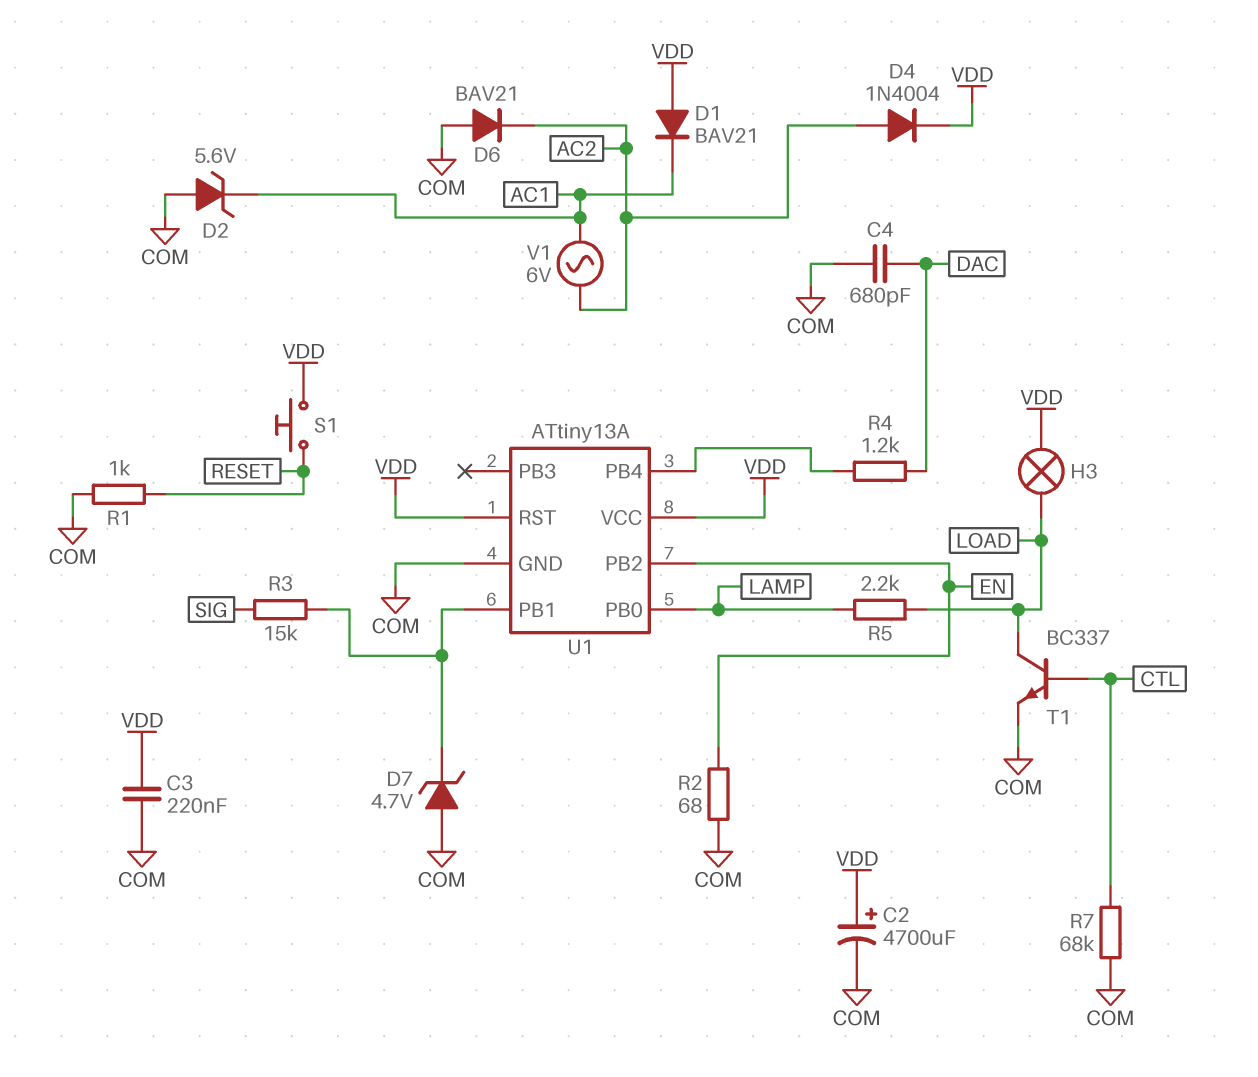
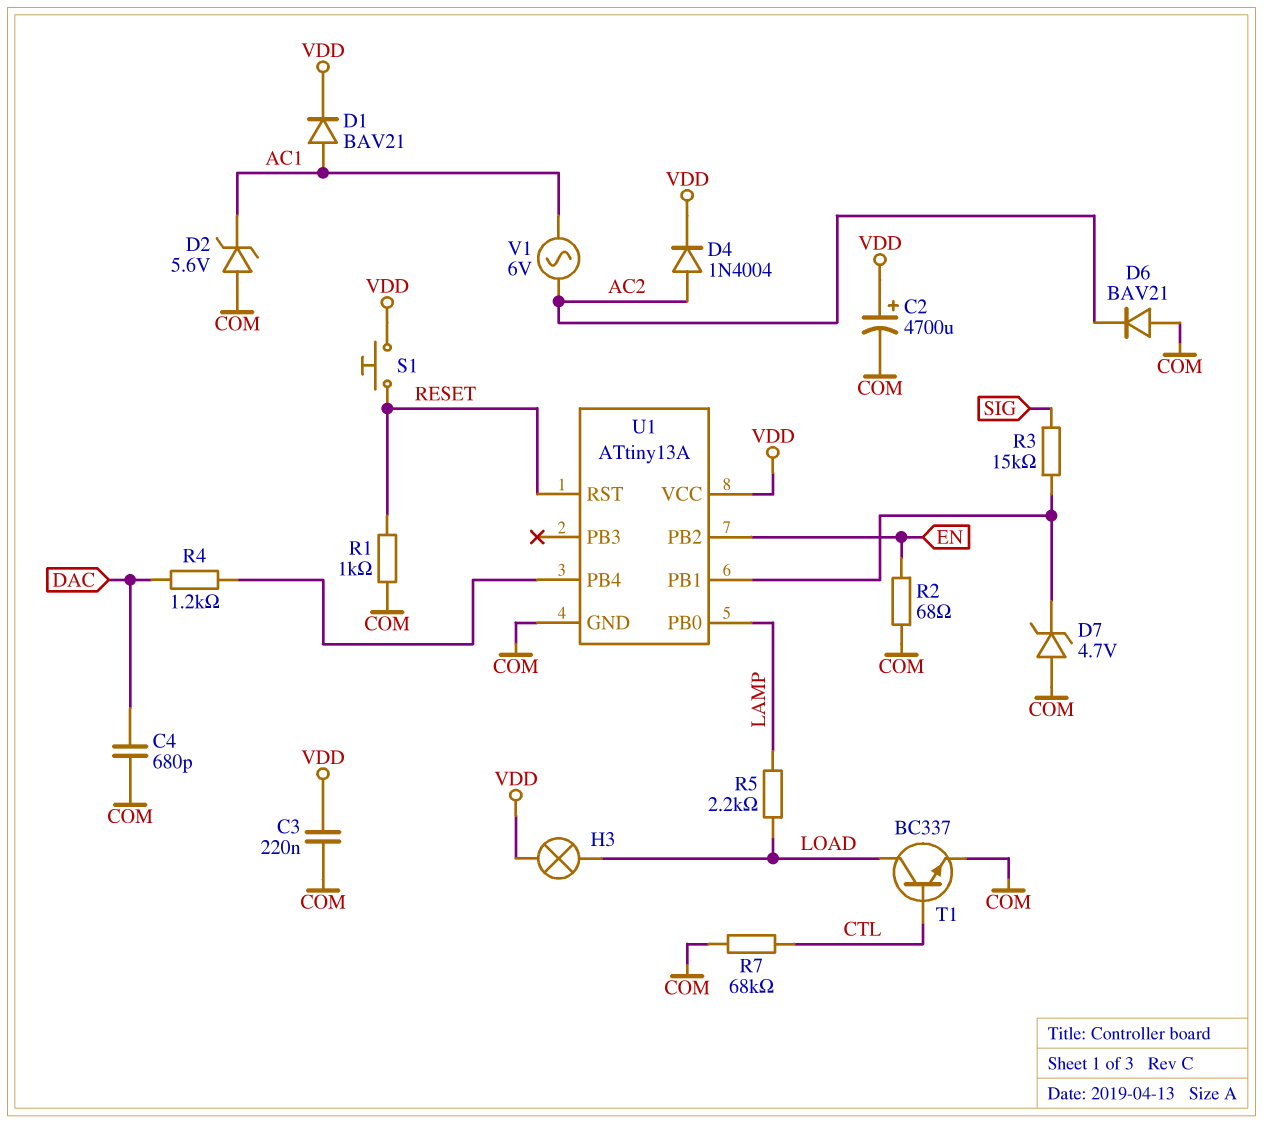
D1: diode BAV21 (A VDD, K AC1) -> diode BAV21 (A AC1, K VDD)
U1 pin RST: VDD -> RESET

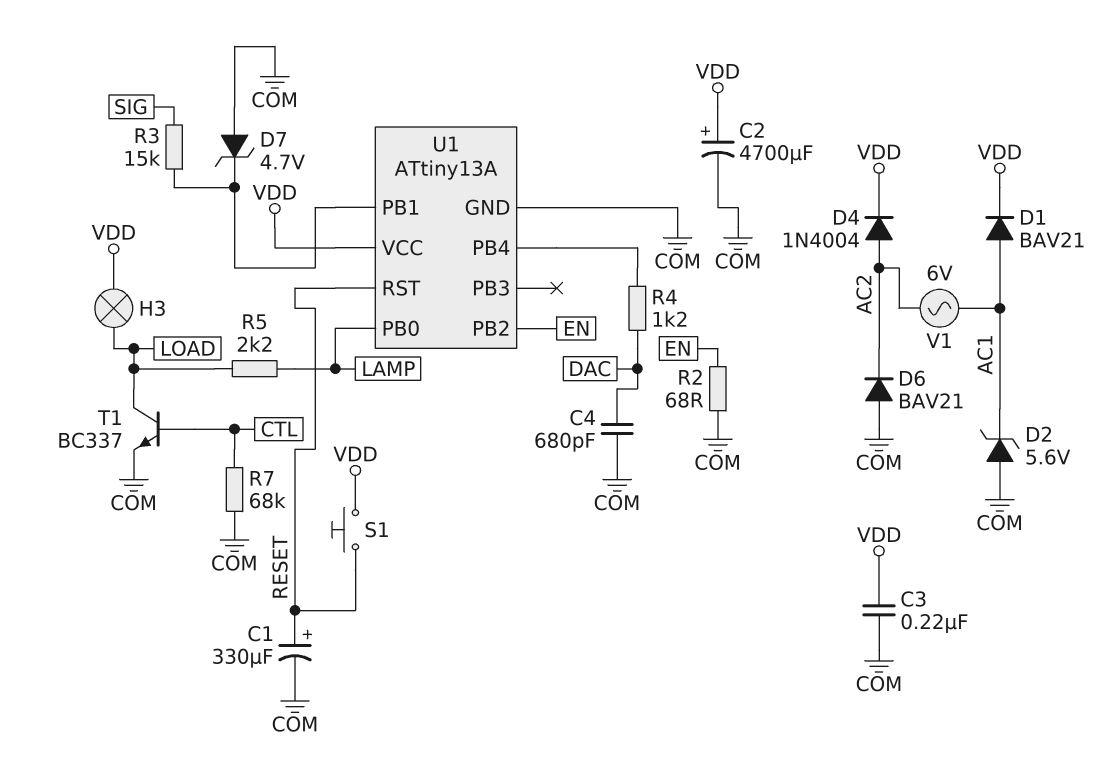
C1: none -> 330uF (plus RESET, minus COM)
R1: 1k (COM, RESET) -> none

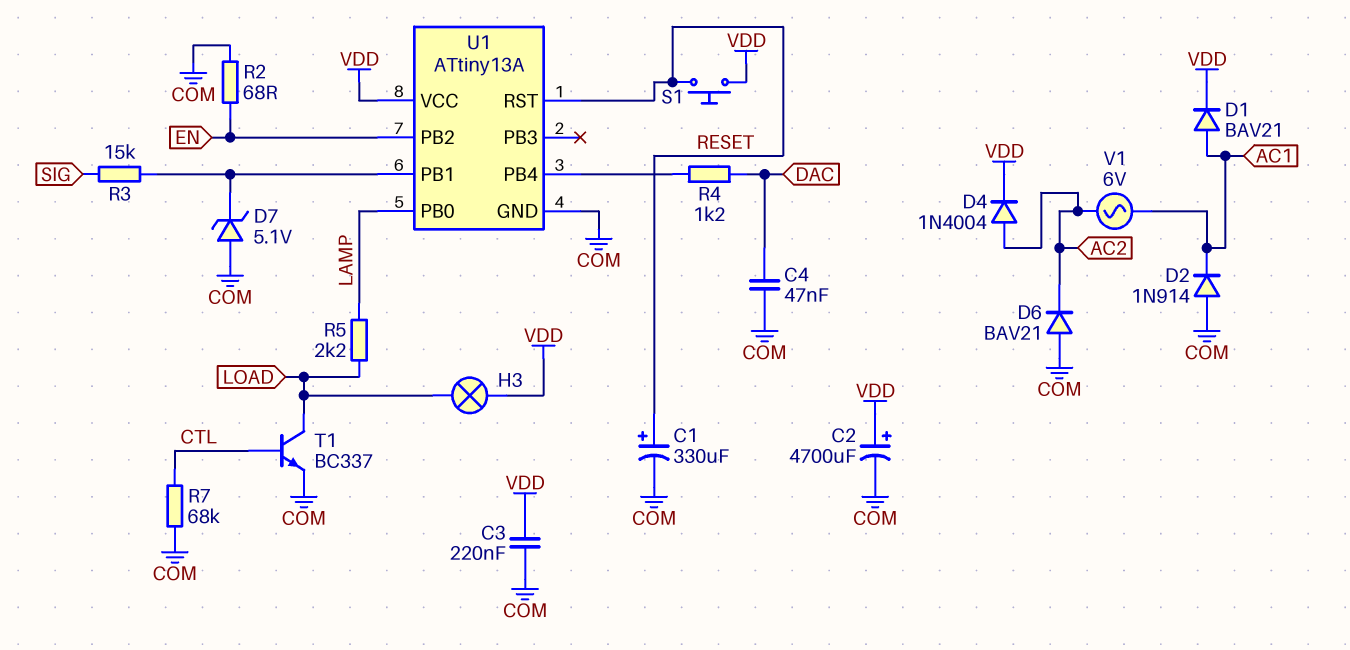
C4: 680pF (COM, DAC) -> 47nF (COM, DAC)
D2: zener 5.6V (A COM, K AC1) -> diode 1N914 (A COM, K AC1)
D7: zener 4.7V (A COM, K U1/PB1) -> zener 5.1V (A COM, K U1/PB1)

